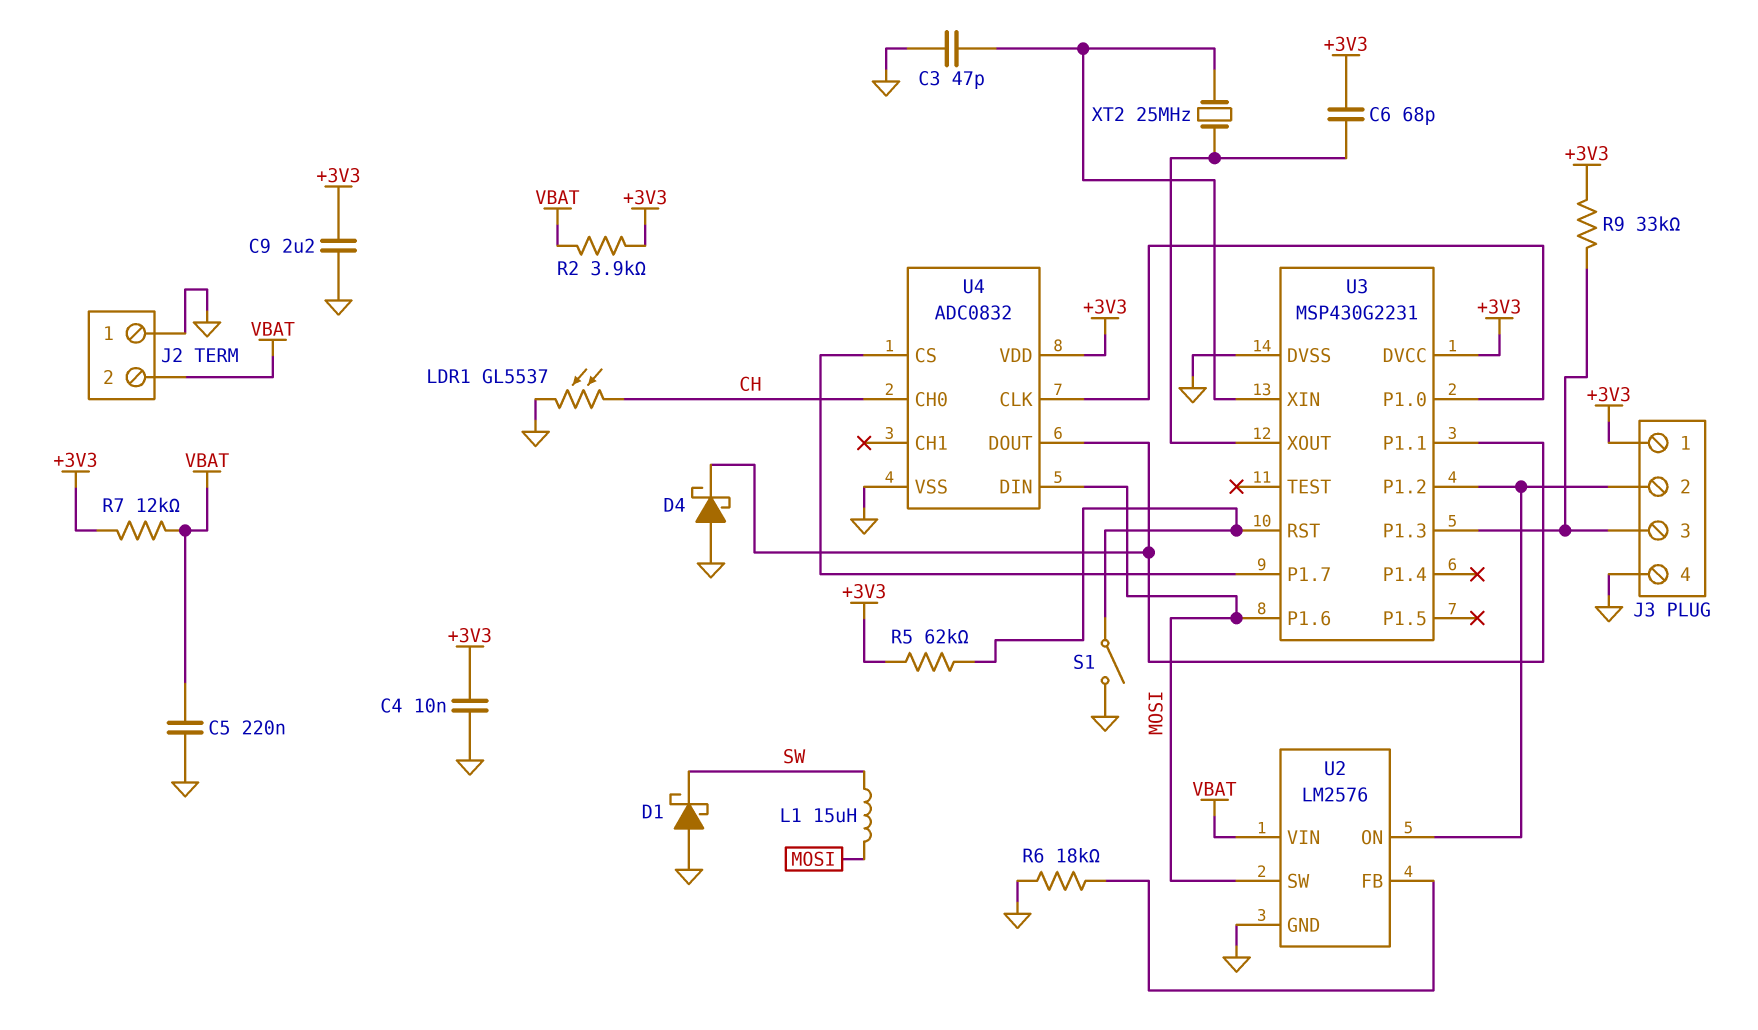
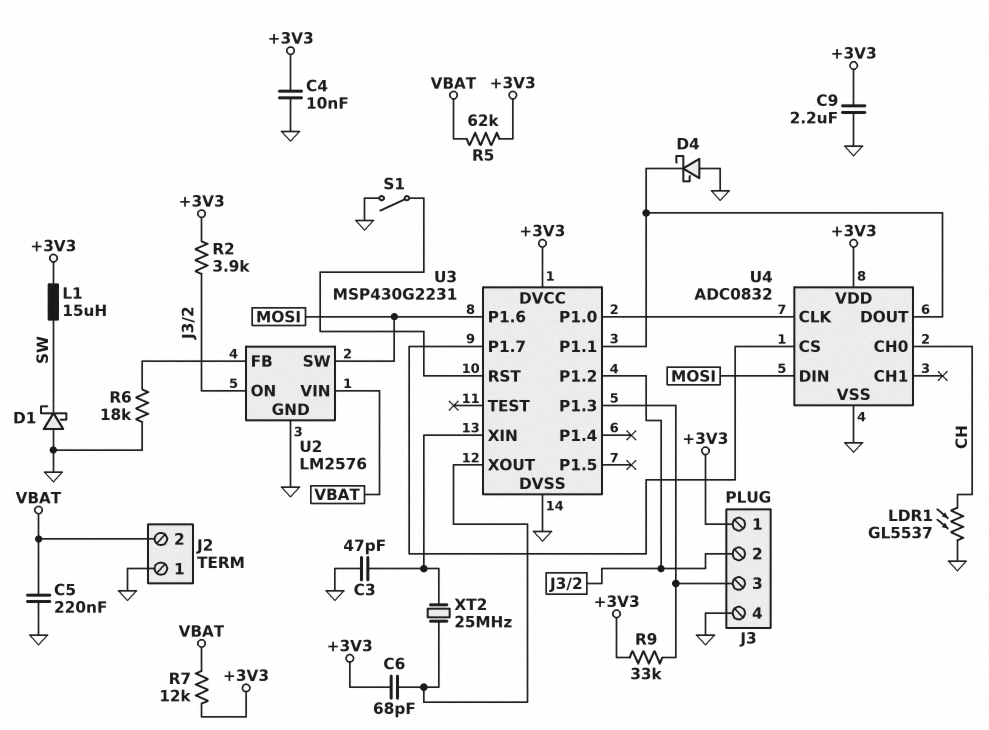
L1: 15uH (MOSI, SW) -> 15uH (+3V3, SW)
R2: 3.9k (+3V3, VBAT) -> 3.9k (+3V3, J3/2)
R5: 62k (+3V3, U3/RST) -> 62k (+3V3, VBAT)

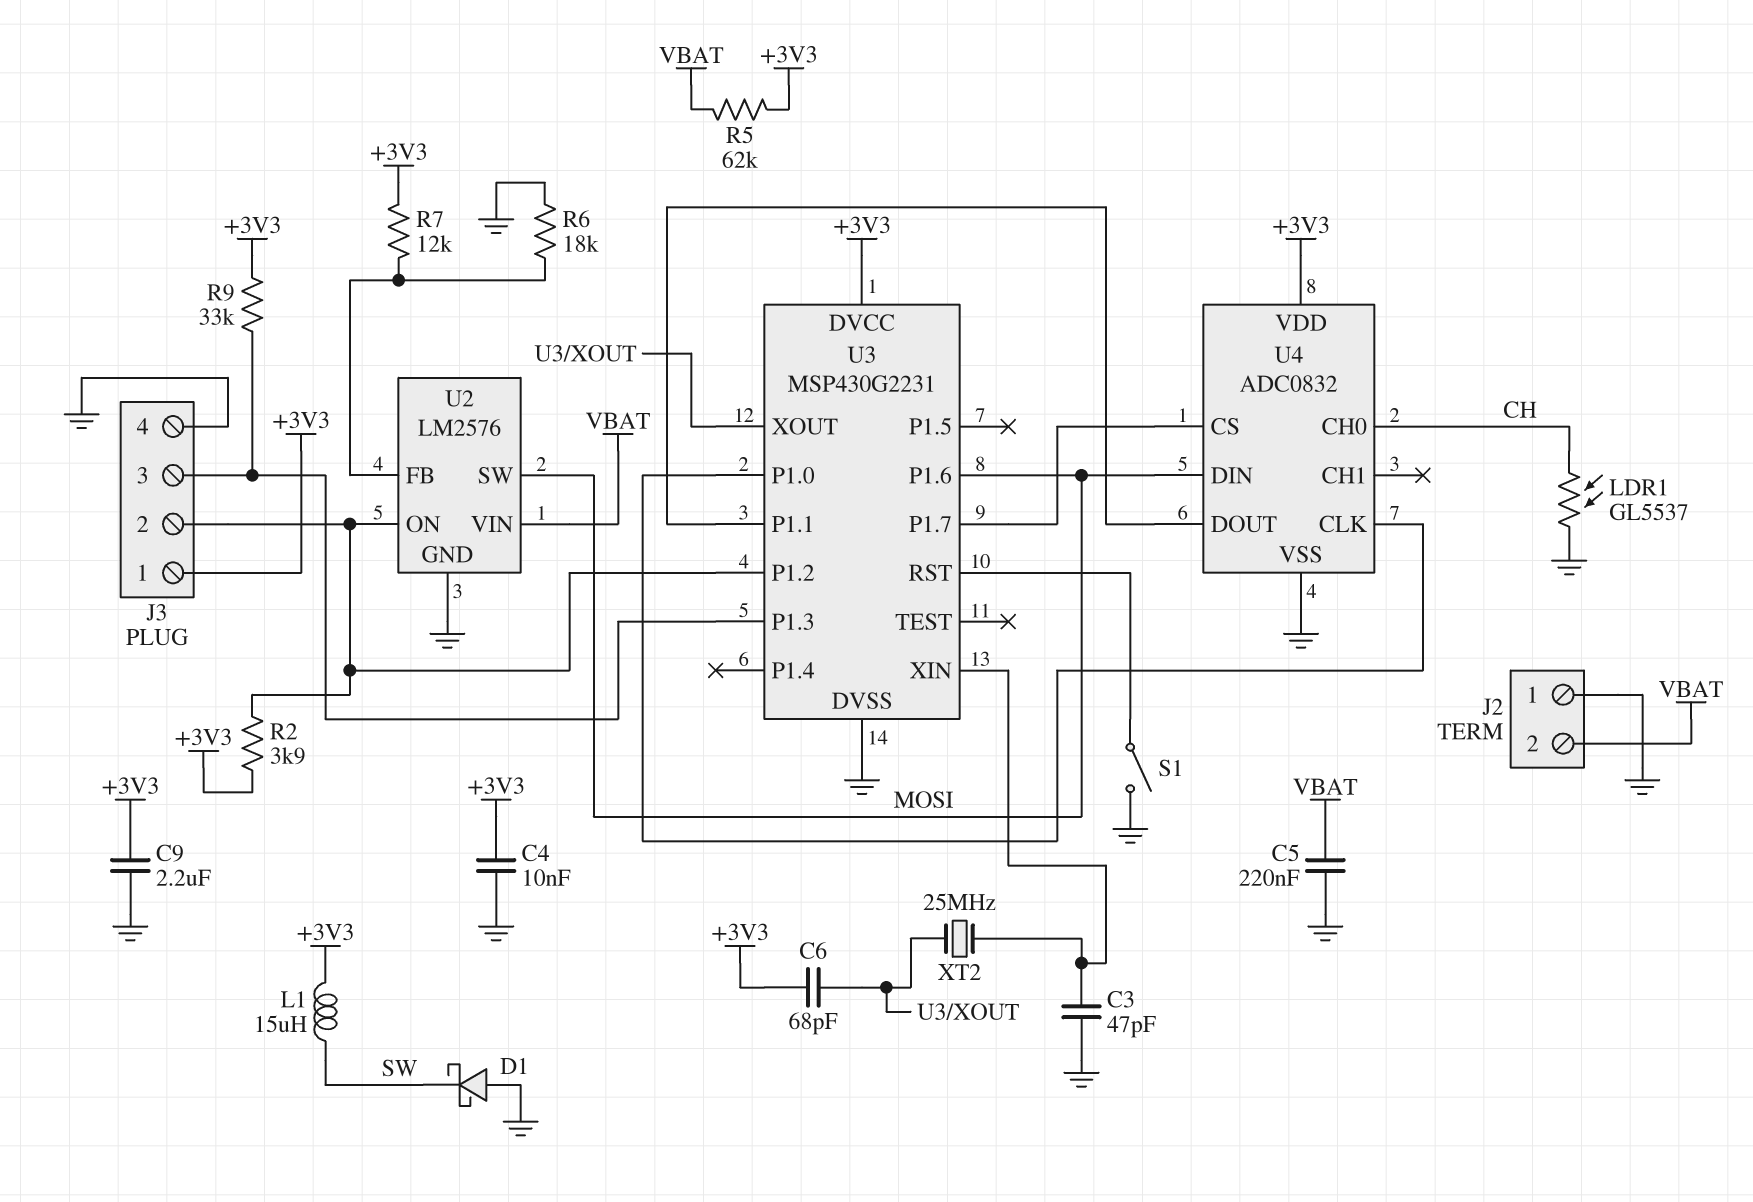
D4: schottky (A GND, K U3/P1.1) -> none
R7: 12k (+3V3, VBAT) -> 12k (+3V3, U2/FB)

